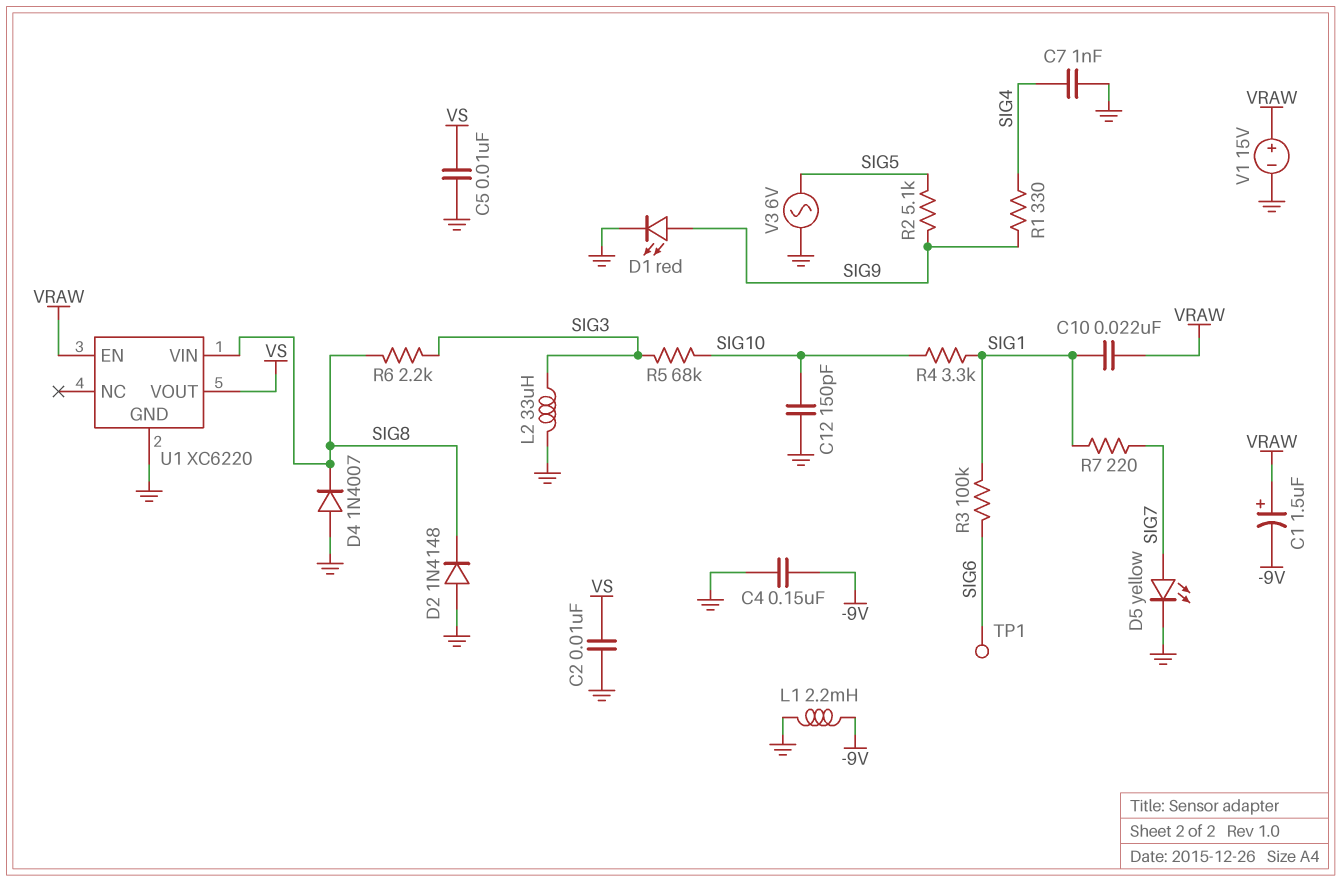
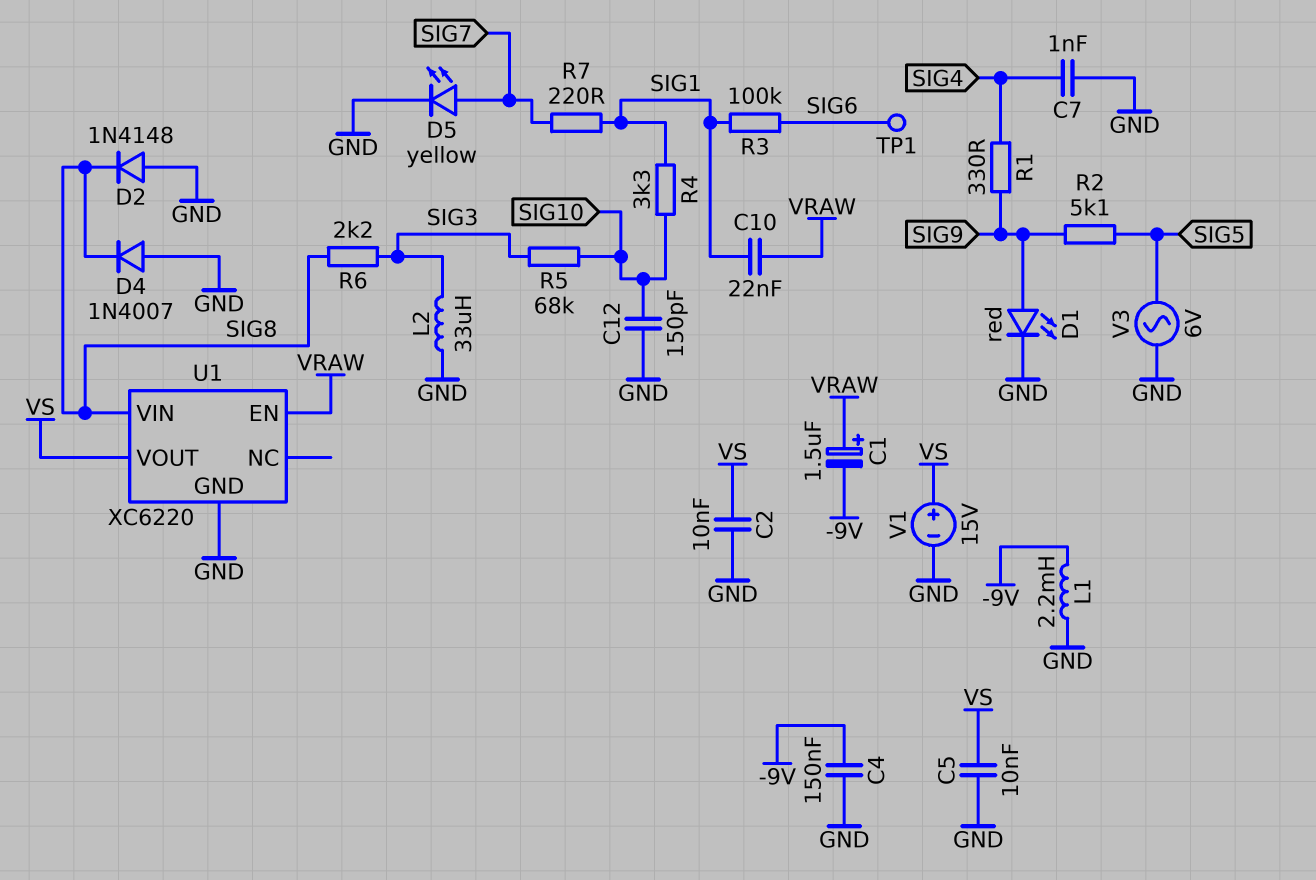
V1: 15V (plus VRAW, minus GND) -> 15V (plus VS, minus GND)

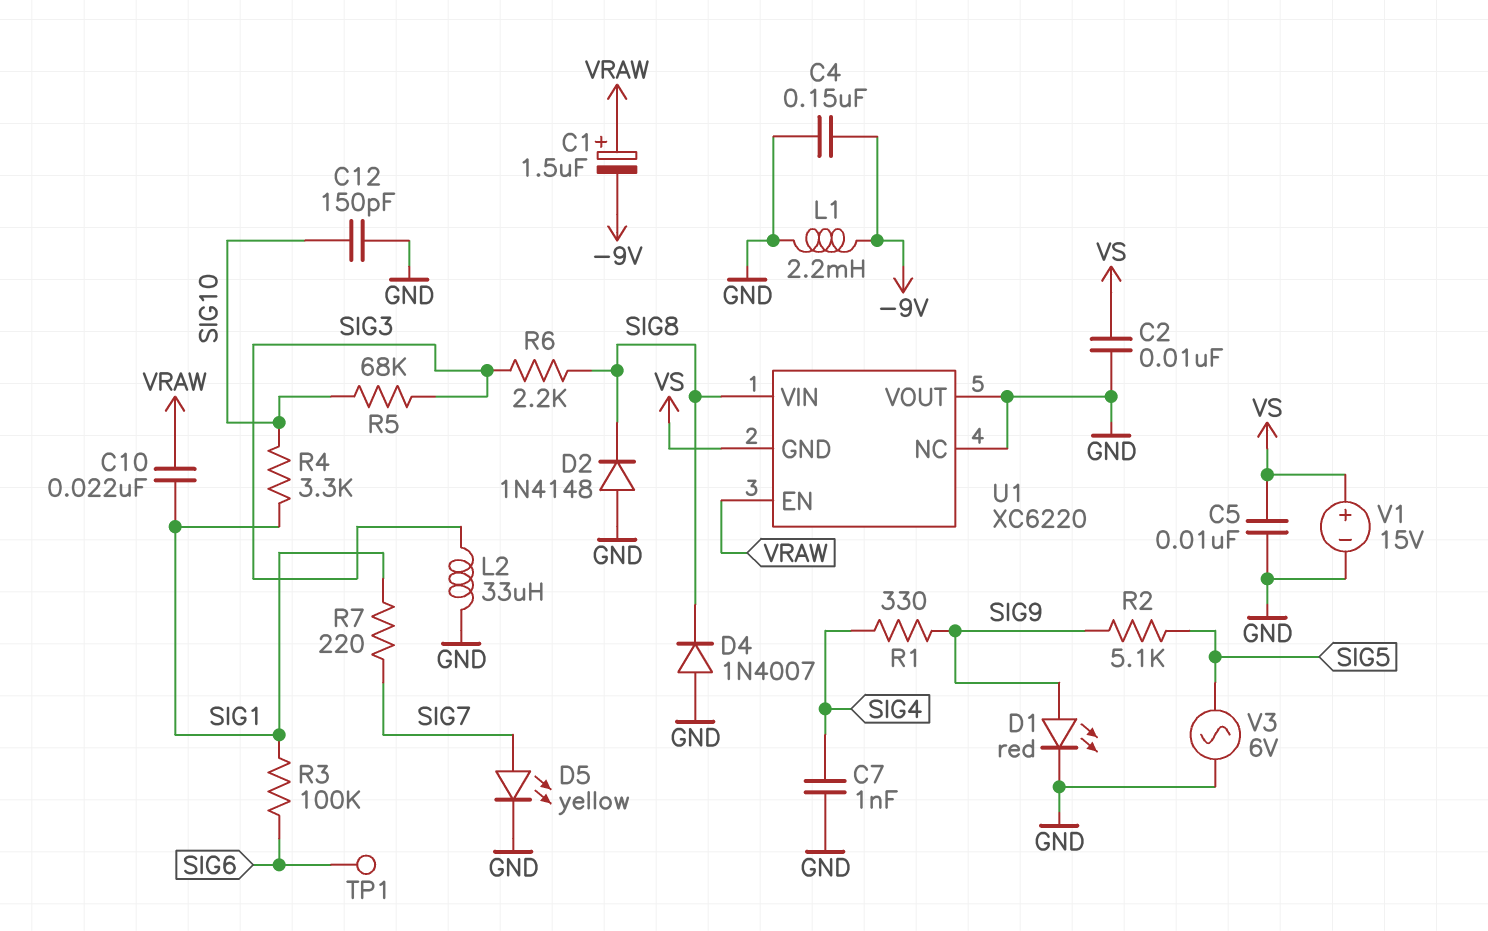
U1 pin GND: GND -> VS
U1 pin NC: none -> GND
U1 pin VOUT: VS -> GND

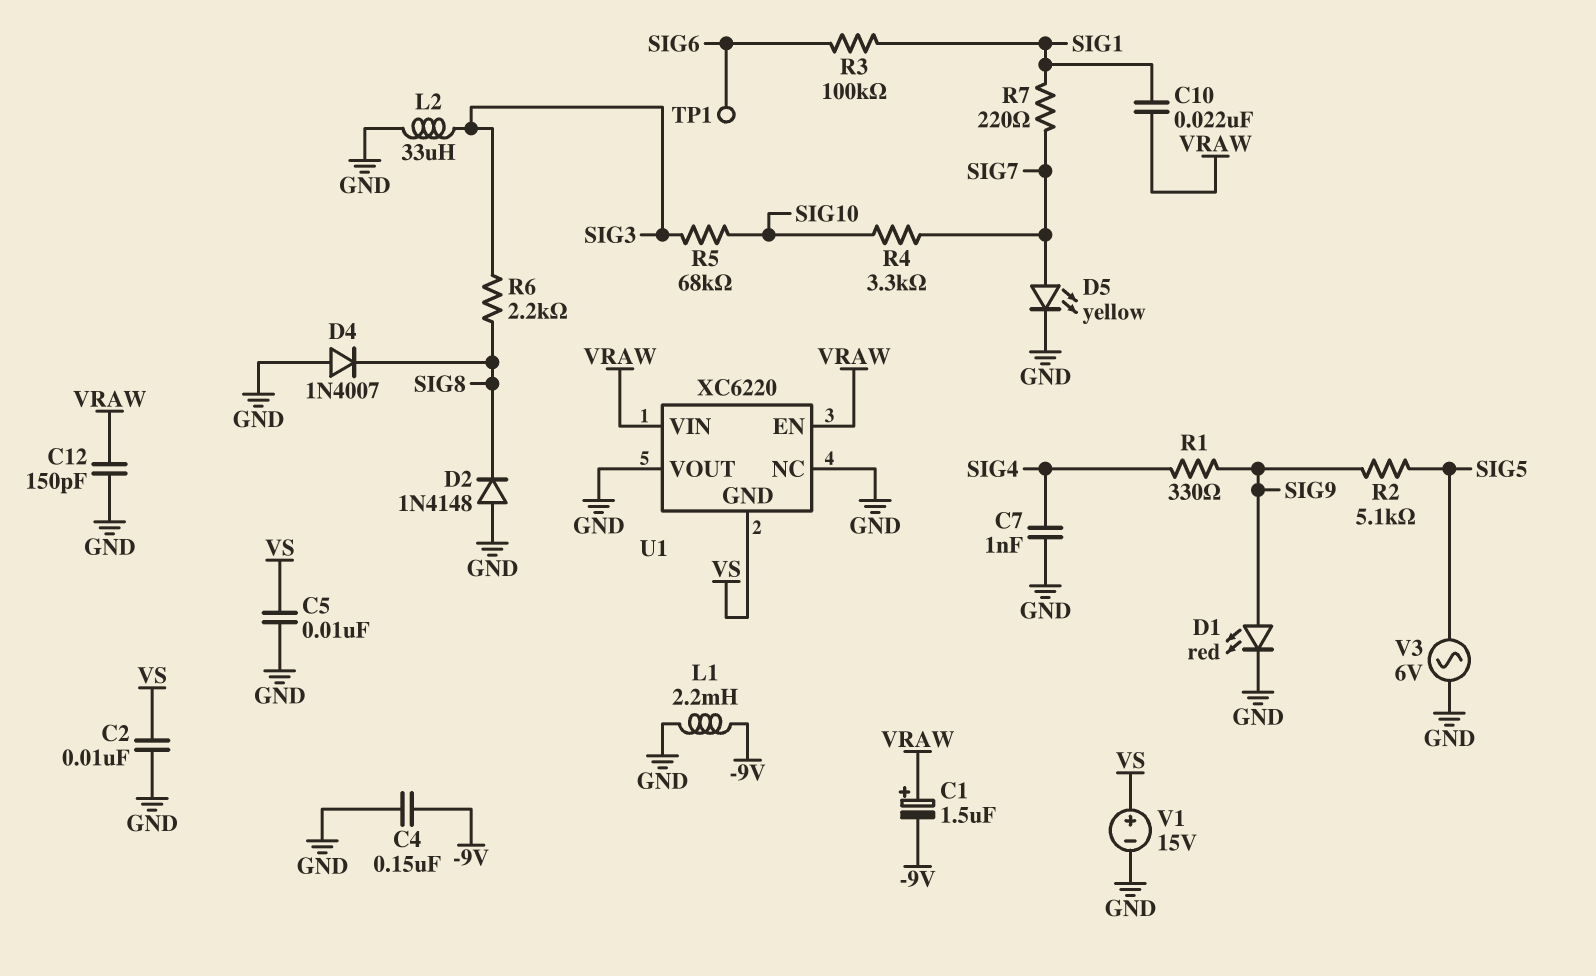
C12: 150pF (GND, SIG10) -> 150pF (GND, VRAW)
R4: 3.3k (SIG1, SIG10) -> 3.3k (SIG7, SIG10)
U1 pin VIN: SIG8 -> VRAW

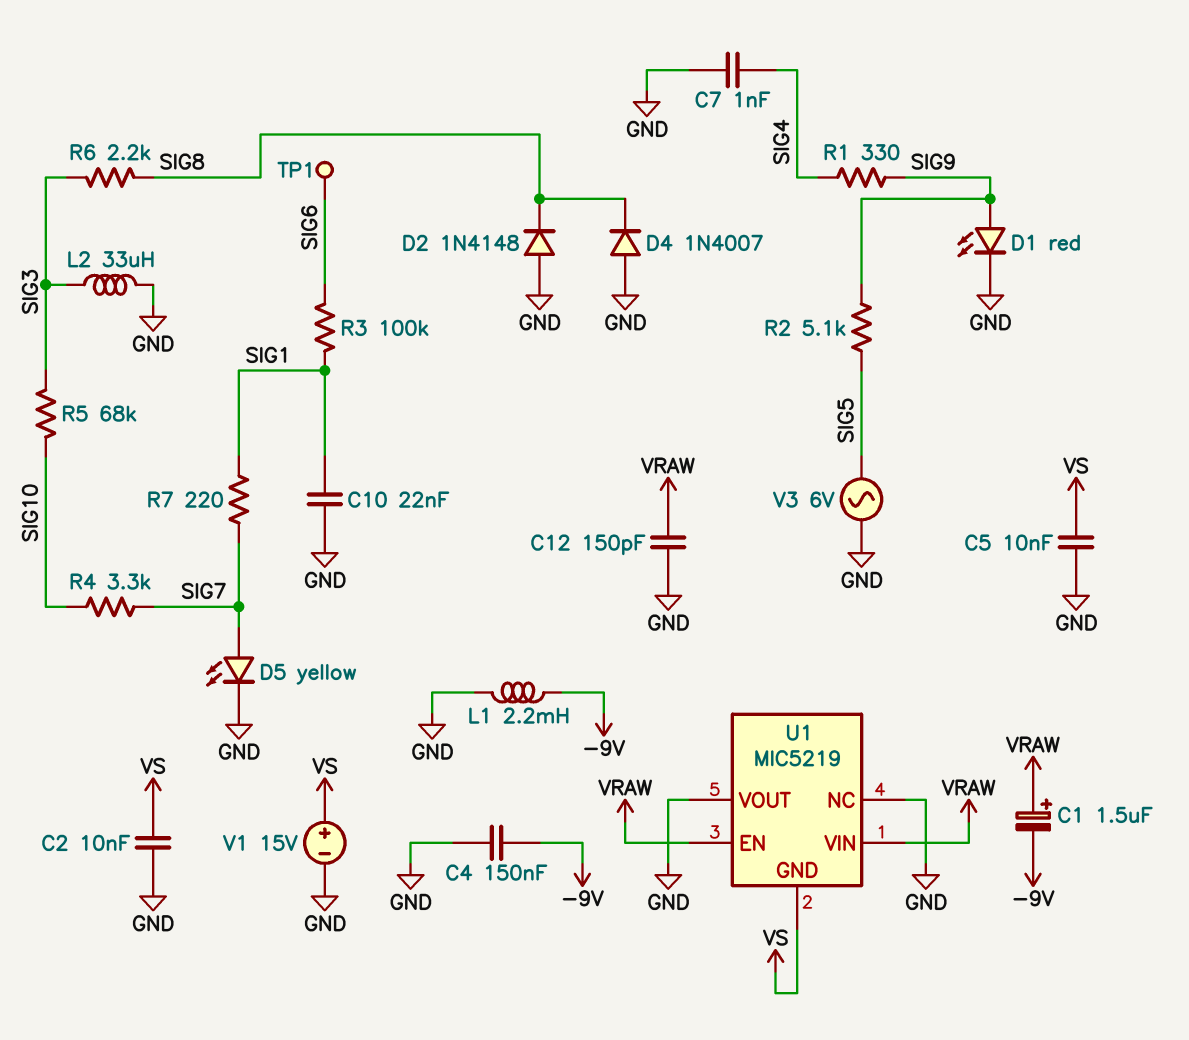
C10: 22nF (SIG1, VRAW) -> 22nF (GND, SIG1)
U1: XC6220 -> MIC5219

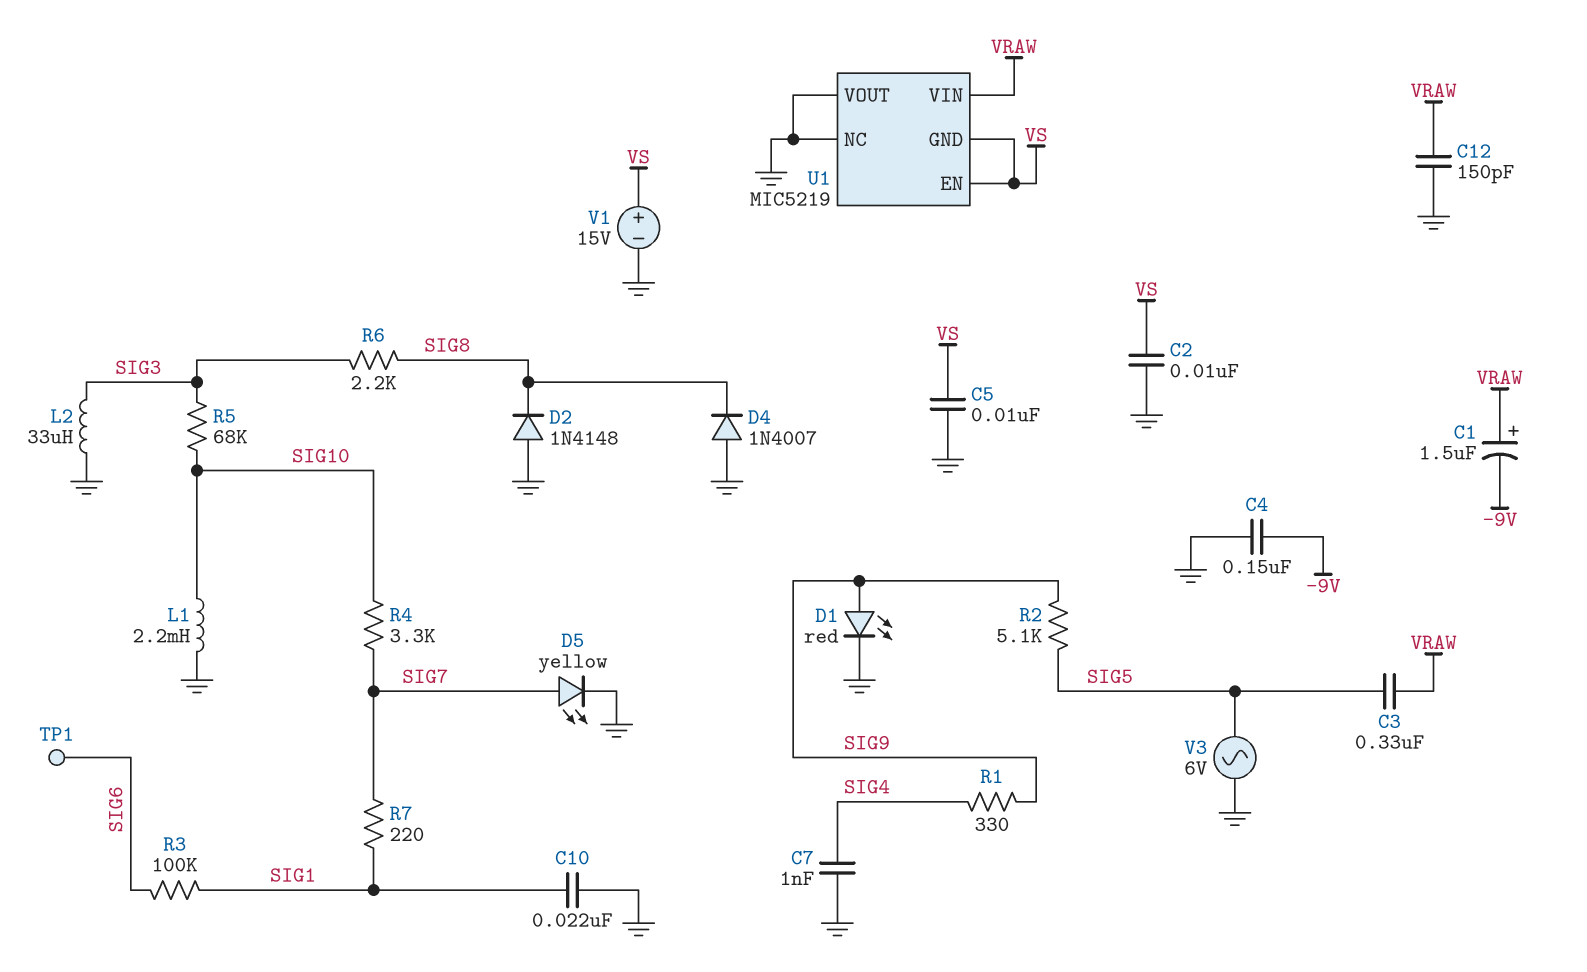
C3: none -> 330nF (SIG5, VRAW)
L1: 2.2mH (-9V, GND) -> 2.2mH (GND, SIG10)
U1 pin EN: VRAW -> VS

